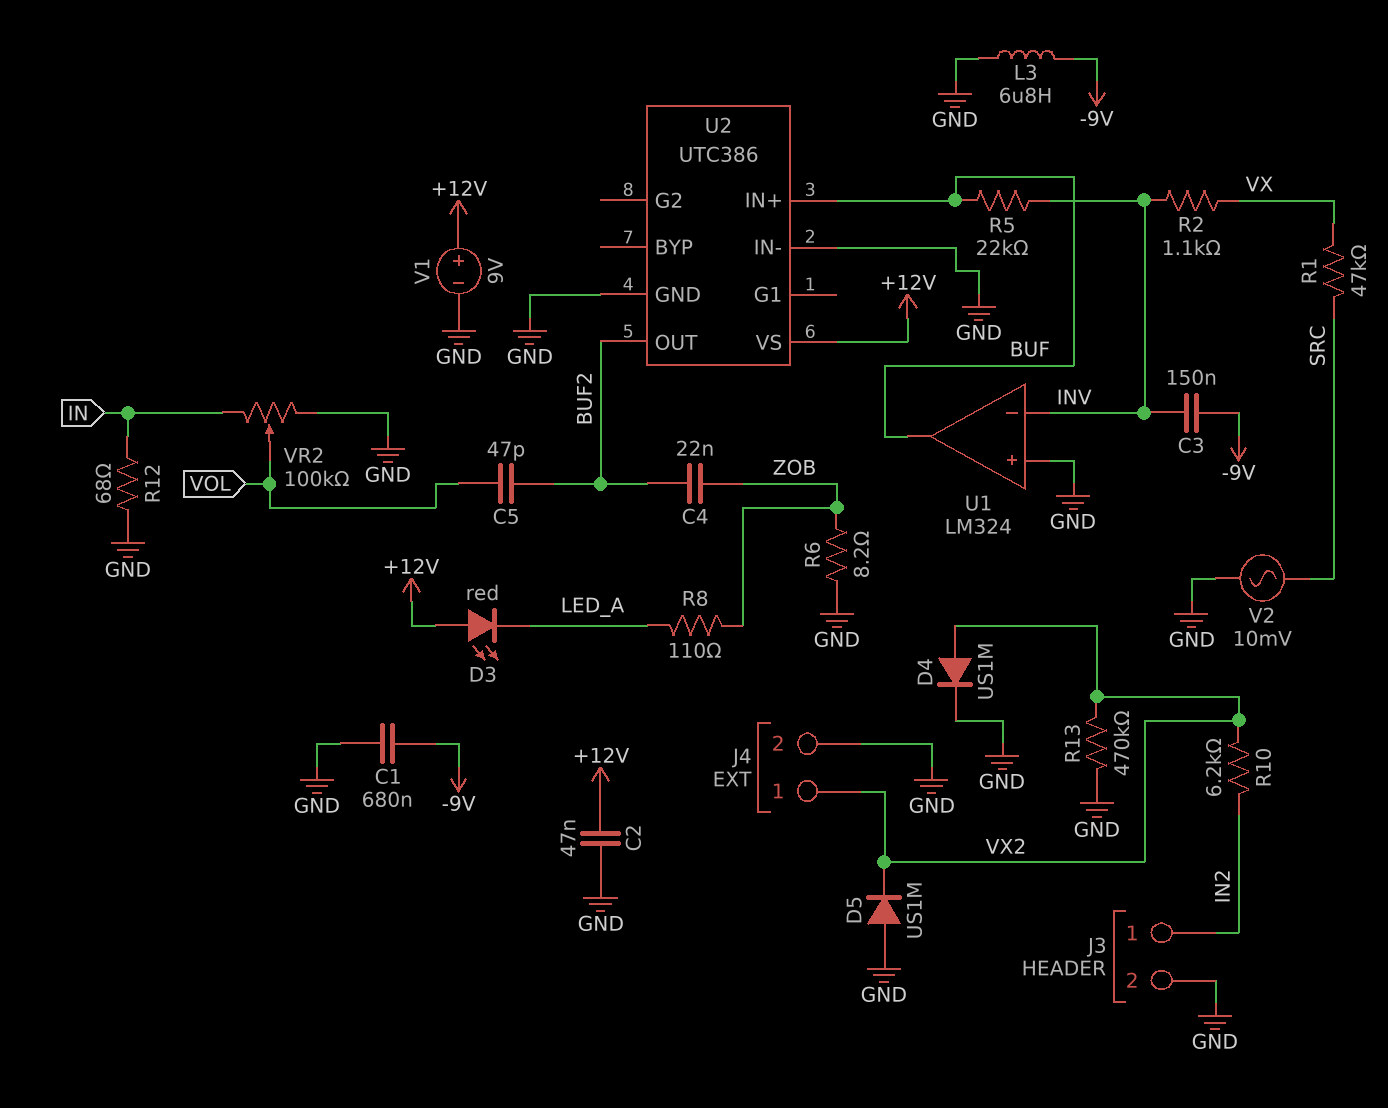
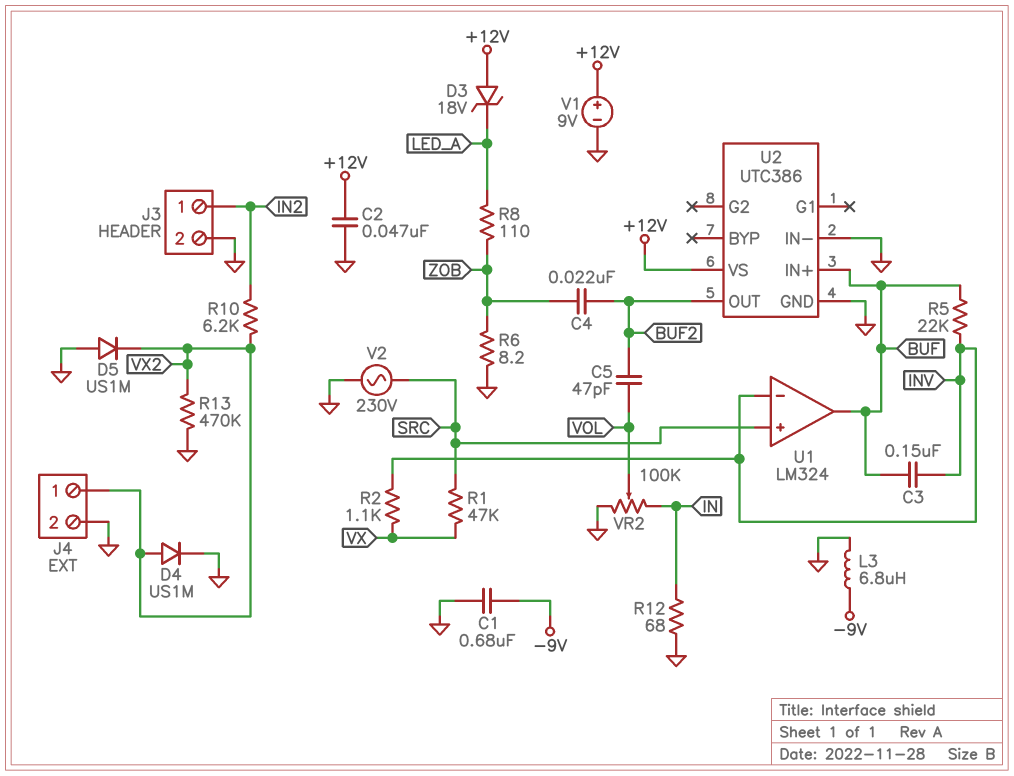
C3: 150nF (-9V, INV) -> 150nF (BUF, INV)
D3: LED red (A +12V, K LED_A) -> zener 18V (A +12V, K LED_A)
U1 pin in+: GND -> SRC
V2: AC 10mV (GND, SRC) -> AC 230V (GND, SRC)

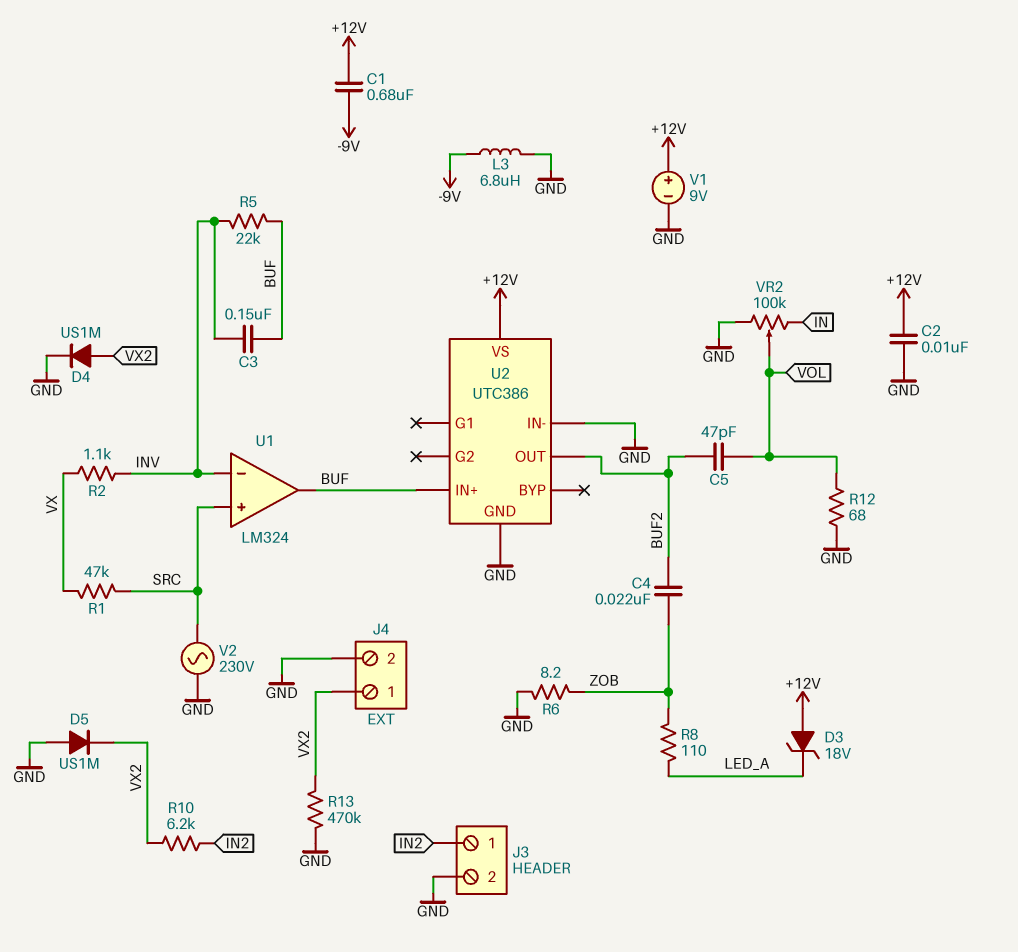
C1: 680nF (-9V, GND) -> 680nF (+12V, -9V)
C2: 47nF (+12V, GND) -> 10nF (+12V, GND)
R12: 68 (GND, IN) -> 68 (GND, VOL)

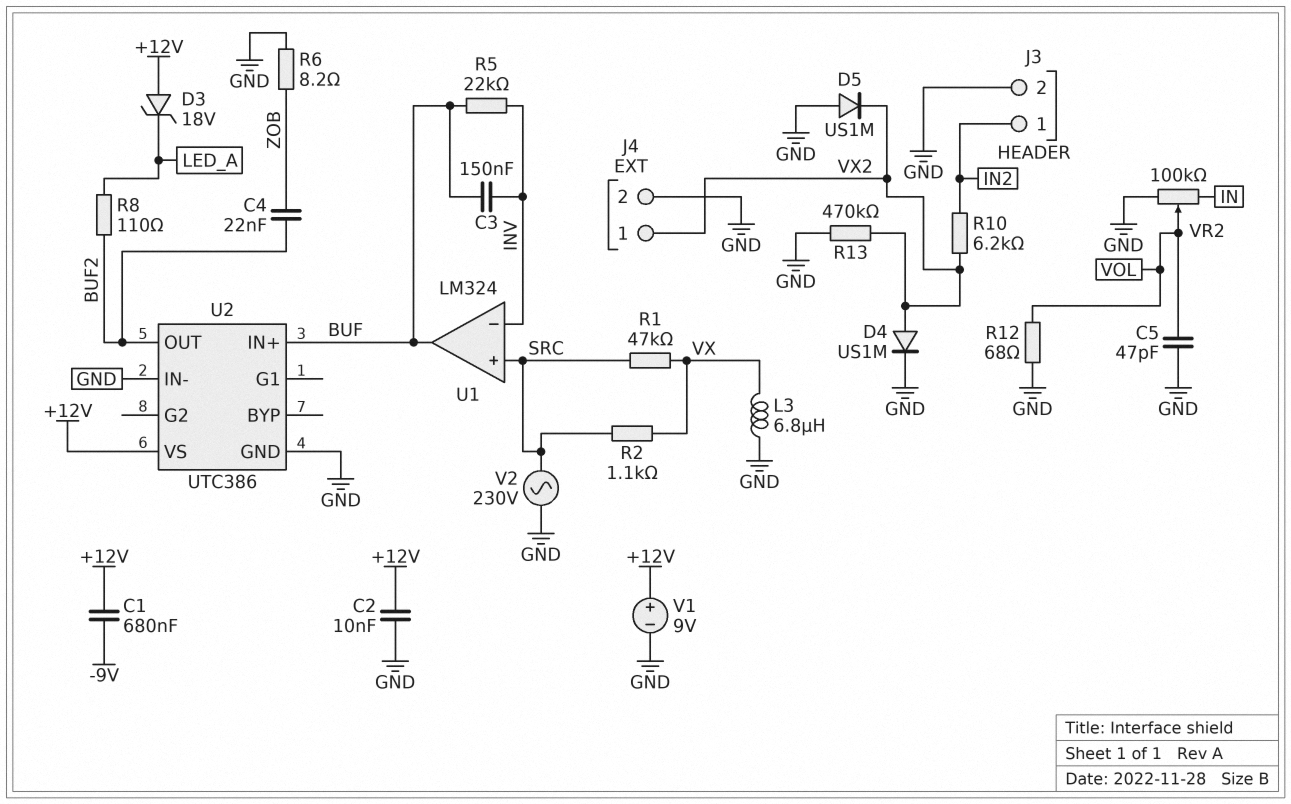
C5: 47pF (BUF2, VOL) -> 47pF (GND, VOL)
L3: 6.8uH (-9V, GND) -> 6.8uH (GND, VX)
R2: 1.1k (INV, VX) -> 1.1k (SRC, VX)
R8: 110 (LED_A, ZOB) -> 110 (BUF2, LED_A)

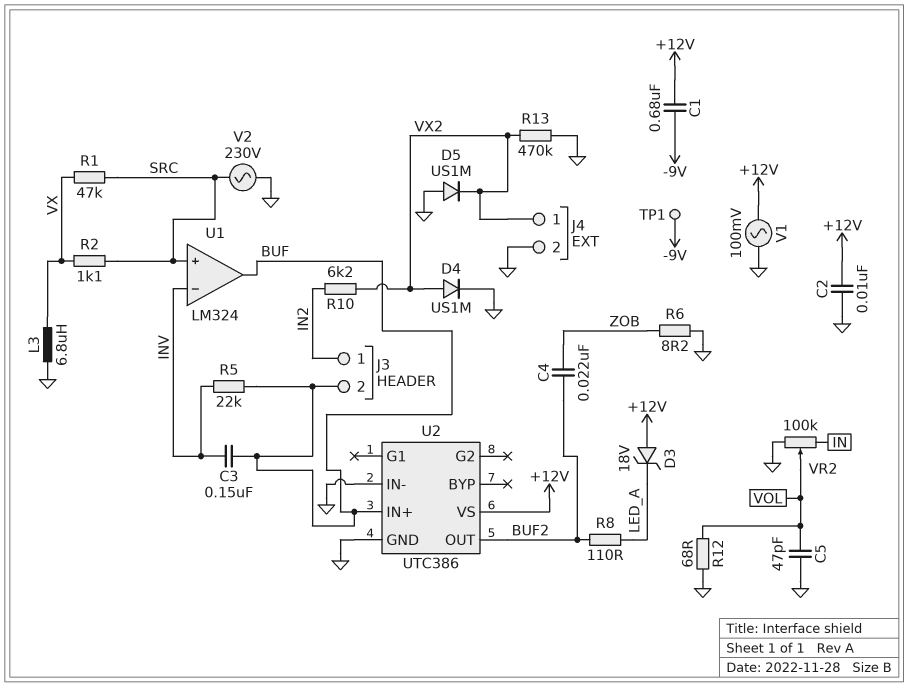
J3 pin 2: GND -> BUF
TP1: none -> test point (-9V)
V1: 9V (plus +12V, minus GND) -> AC 100mV (+12V, GND)

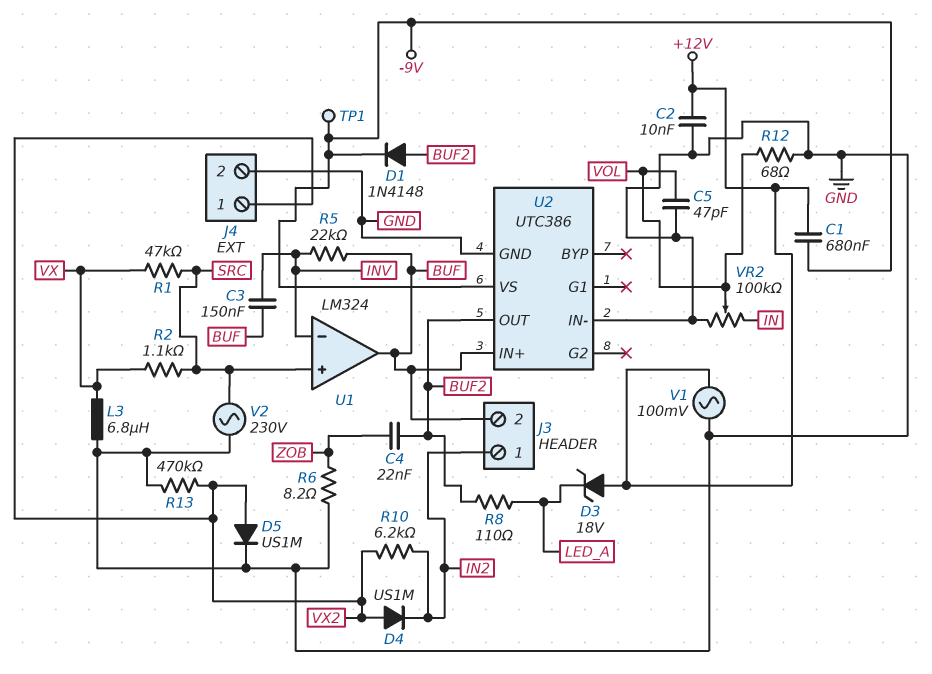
D1: none -> diode 1N4148 (A BUF2, K -9V)
D4: diode US1M (A VX2, K GND) -> diode US1M (A VX2, K IN2)
D5: diode US1M (A GND, K VX2) -> diode US1M (A VX2, K GND)
U2 pin VS: +12V -> -9V

